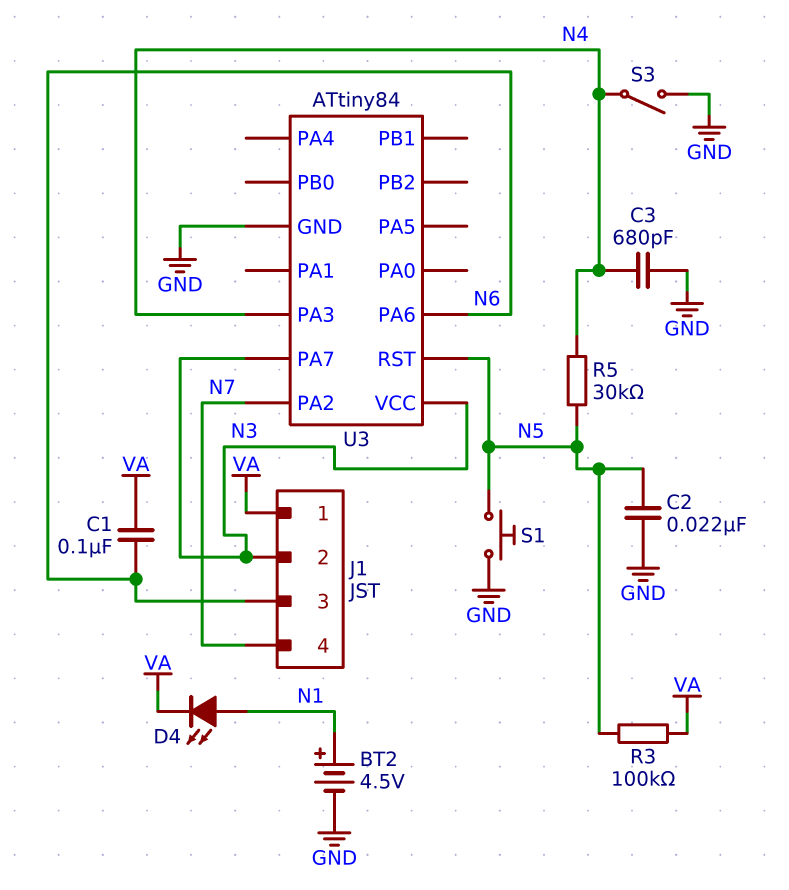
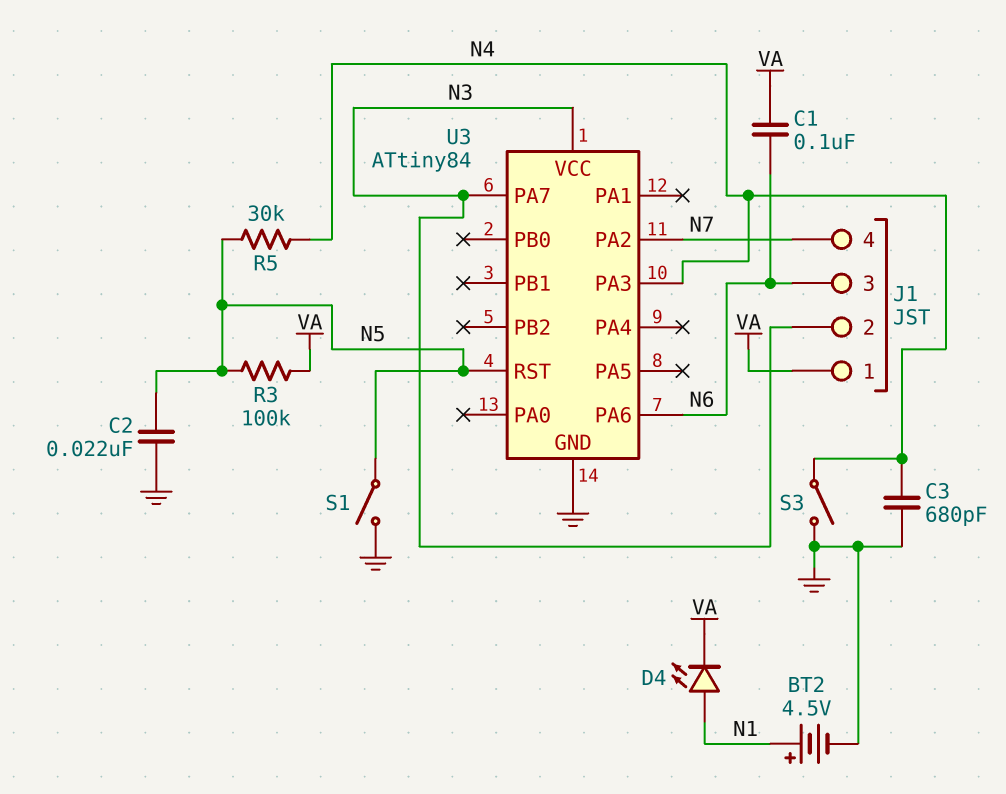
S1: button (GND, N5) -> switch (GND, N5)

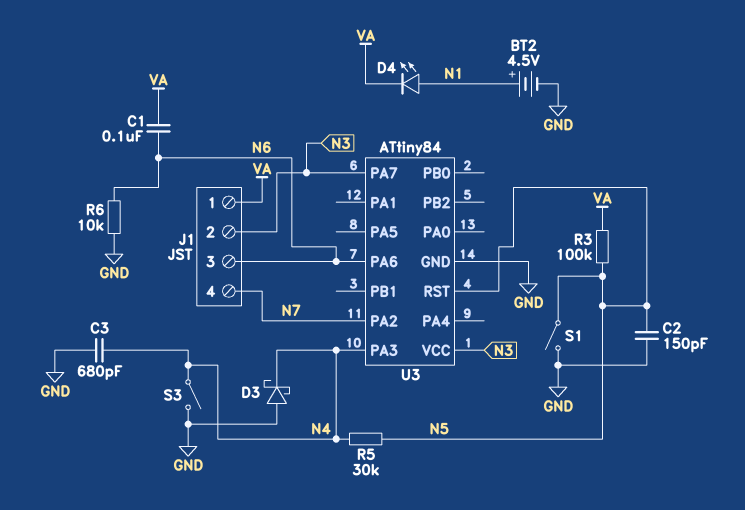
C2: 22nF (GND, N5) -> 150pF (GND, N5)
D3: none -> schottky (A GND, K N4)
R6: none -> 10k (GND, N6)

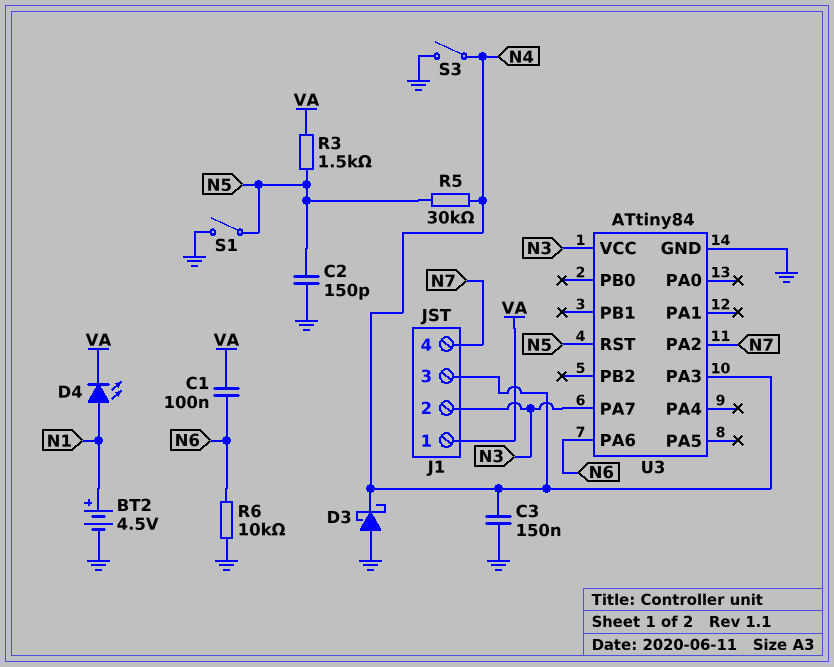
C3: 680pF (GND, N4) -> 150nF (GND, N4)
J1 pin 3: N6 -> N4
R3: 100k (N5, VA) -> 1.5k (N5, VA)

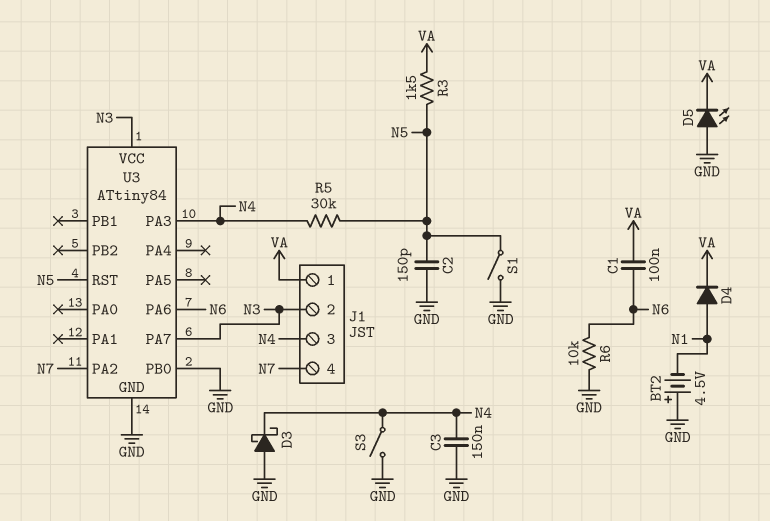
BT2: 4.5V (plus N1, minus GND) -> 4.5V (plus GND, minus N1)
D4: LED (A N1, K VA) -> diode (A N1, K VA)
D5: none -> LED (A GND, K VA)
U3 pin PB0: none -> GND

